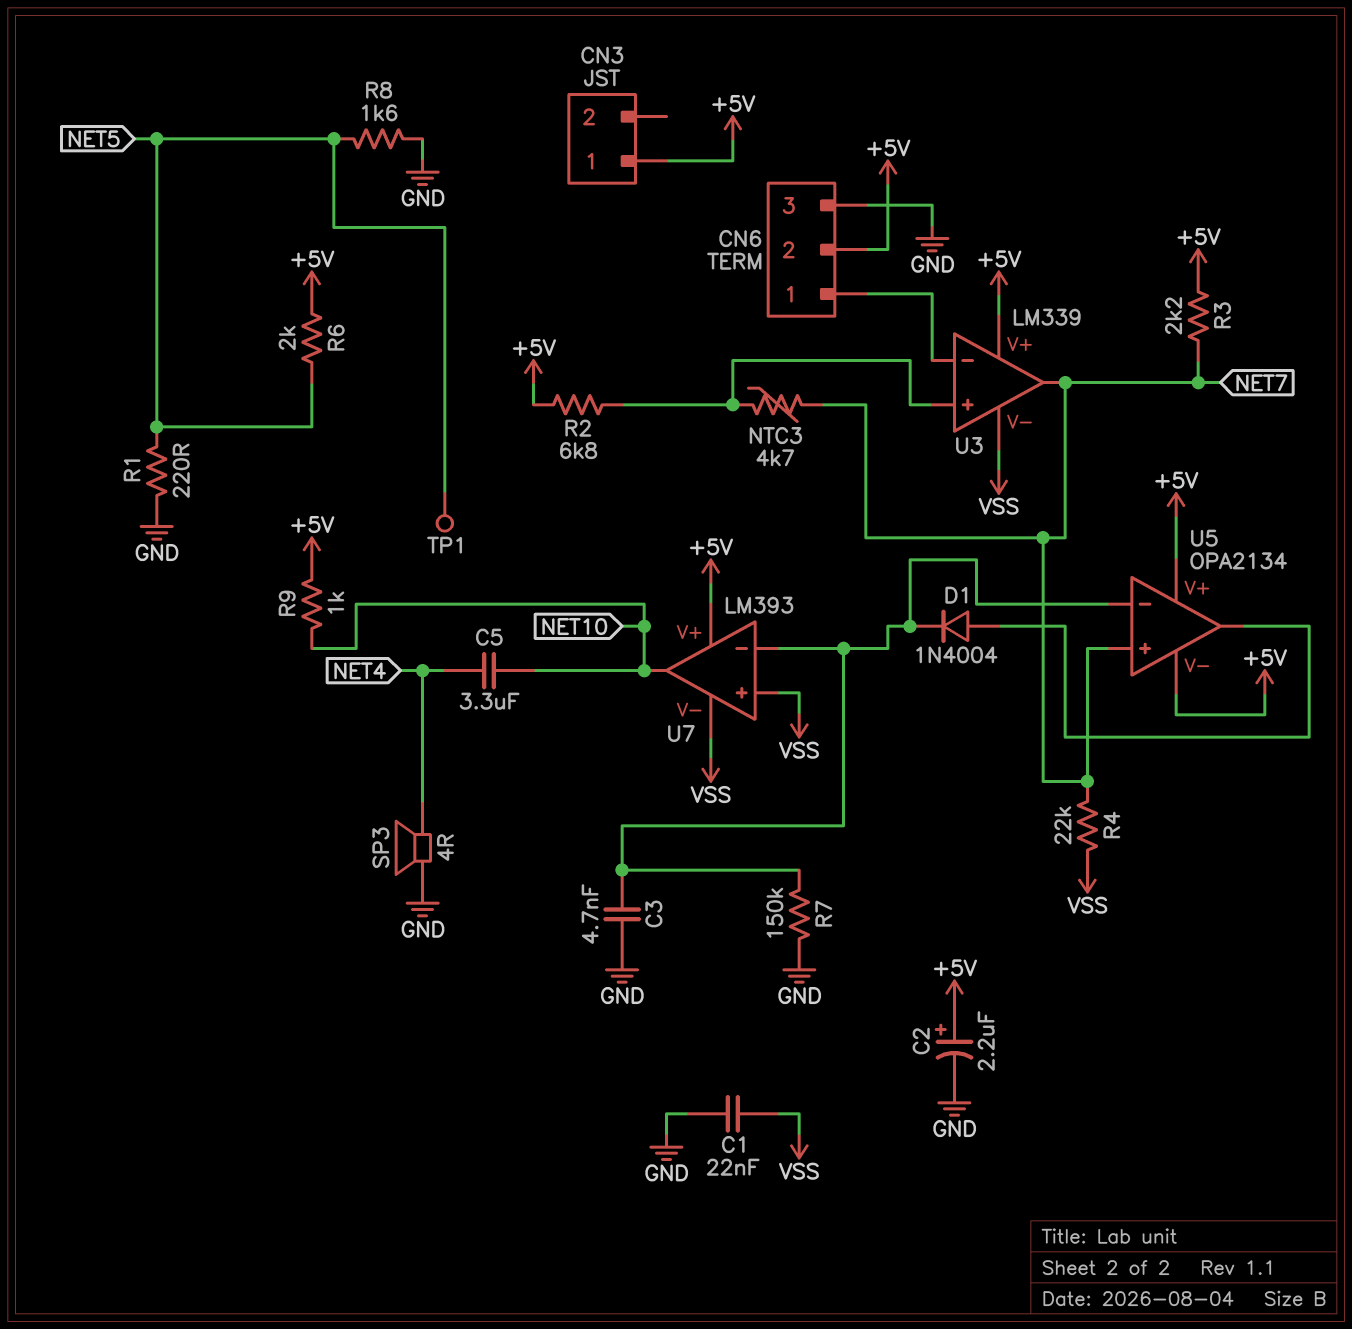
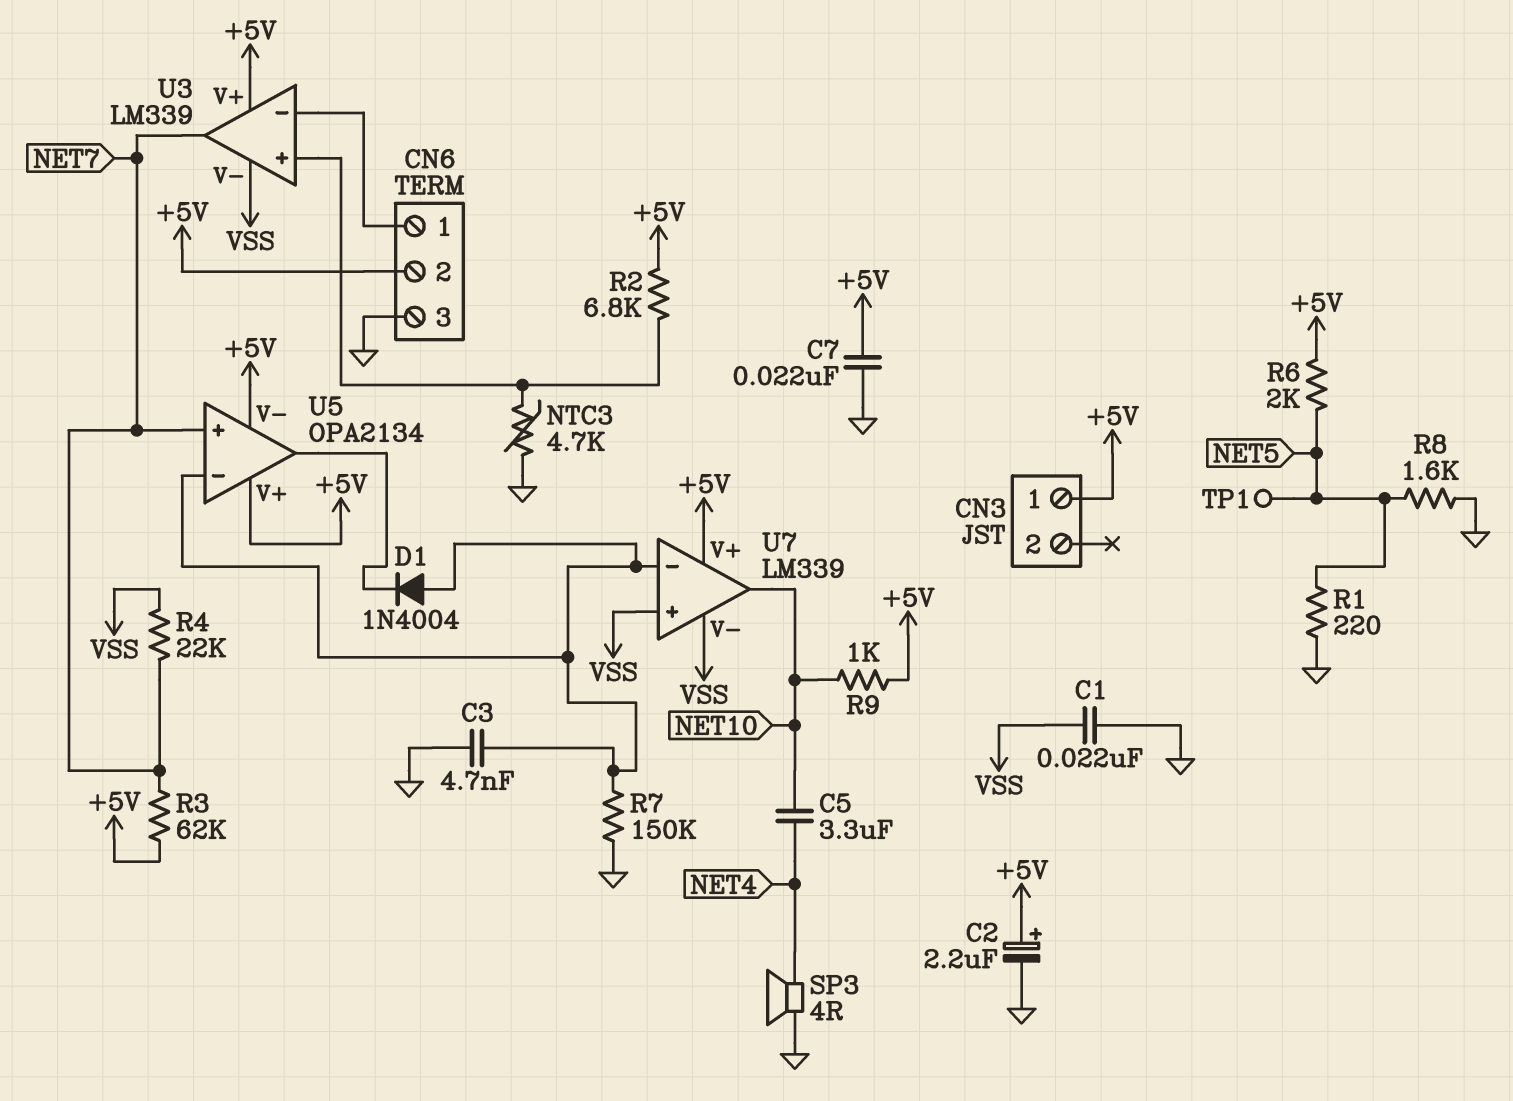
C7: none -> 22nF (+5V, GND)
D1: diode 1N4004 (A U5/out, K U5/in-) -> diode 1N4004 (A U5/in-, K U5/out)
NTC3: 4.7k (NET7, U3/in+) -> 4.7k (GND, U3/in+)
R3: 2.2k (+5V, NET7) -> 62k (+5V, NET7)
U7: LM393 -> LM339

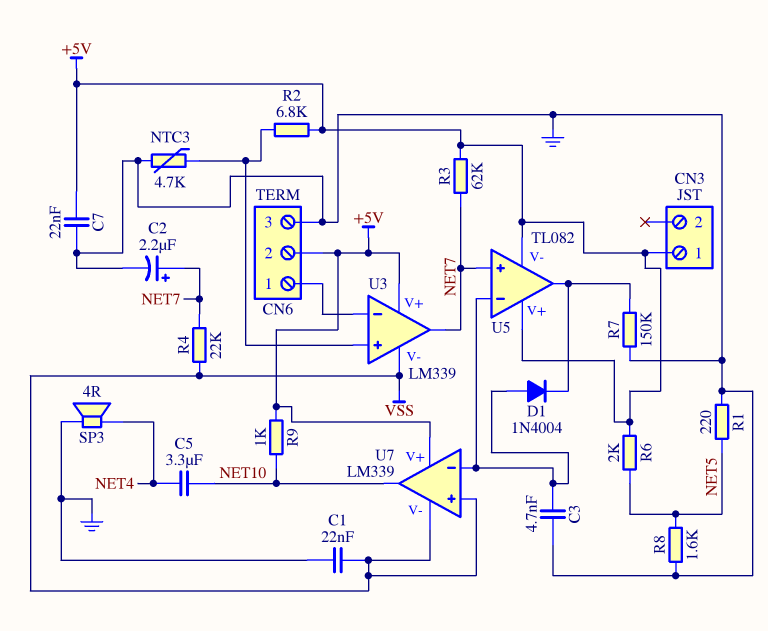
C2: 2.2uF (plus +5V, minus GND) -> 2.2uF (plus NET7, minus GND)
R7: 150k (GND, U5/in-) -> 150k (GND, U5/out)
TP1: test point (NET5) -> none
U5: OPA2134 -> TL082

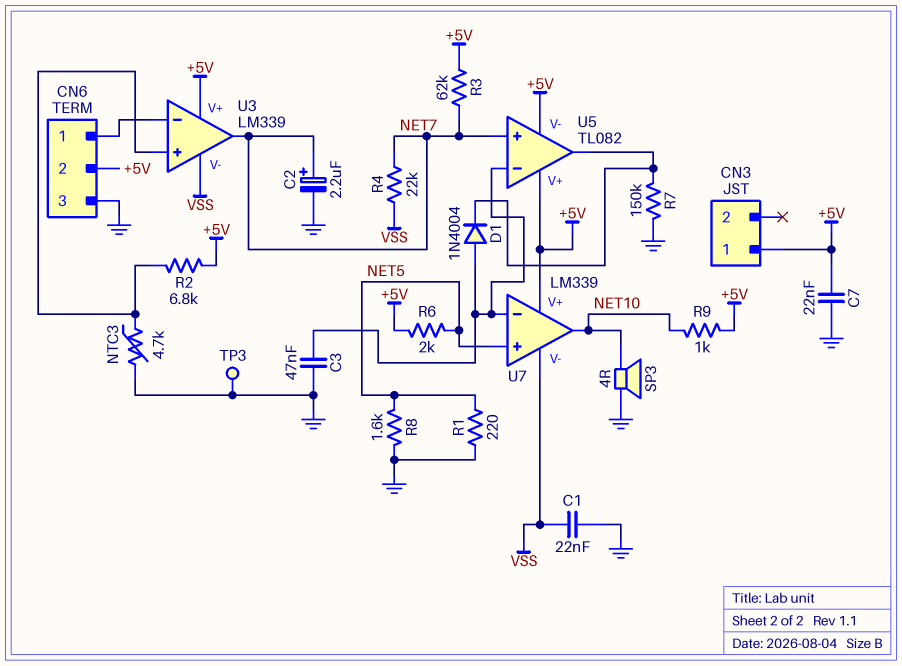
C3: 4.7nF (GND, U5/in-) -> 47nF (GND, U5/in-)
C5: 3.3uF (NET4, NET10) -> none
SP3: speaker 4R (GND, NET4) -> speaker 4R (GND, NET10)
TP3: none -> test point (GND)
U7 pin in+: VSS -> NET5

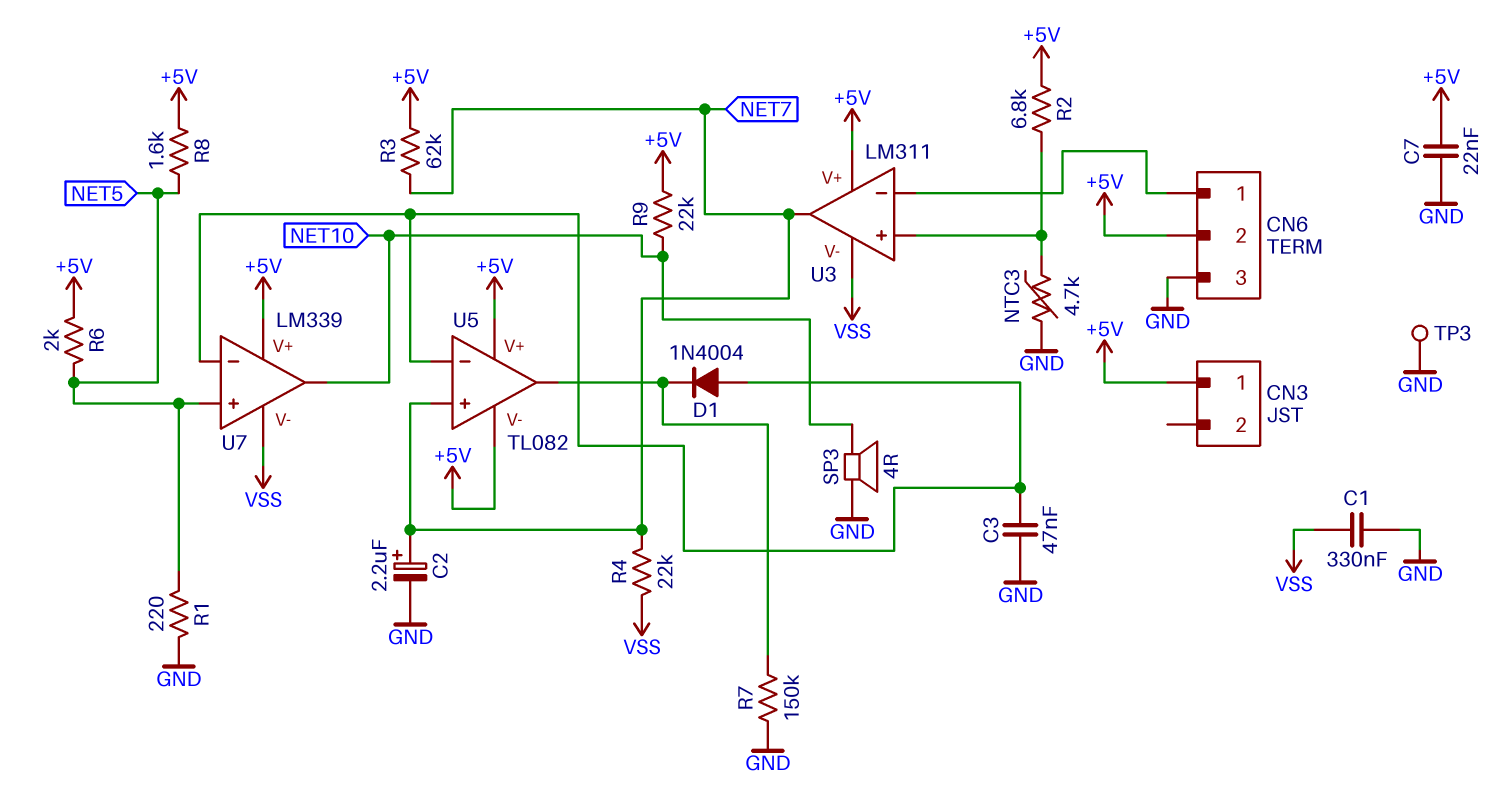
C1: 22nF (GND, VSS) -> 330nF (GND, VSS)
R8: 1.6k (GND, NET5) -> 1.6k (+5V, NET5)
R9: 1k (+5V, NET10) -> 22k (+5V, NET10)
U3: LM339 -> LM311

